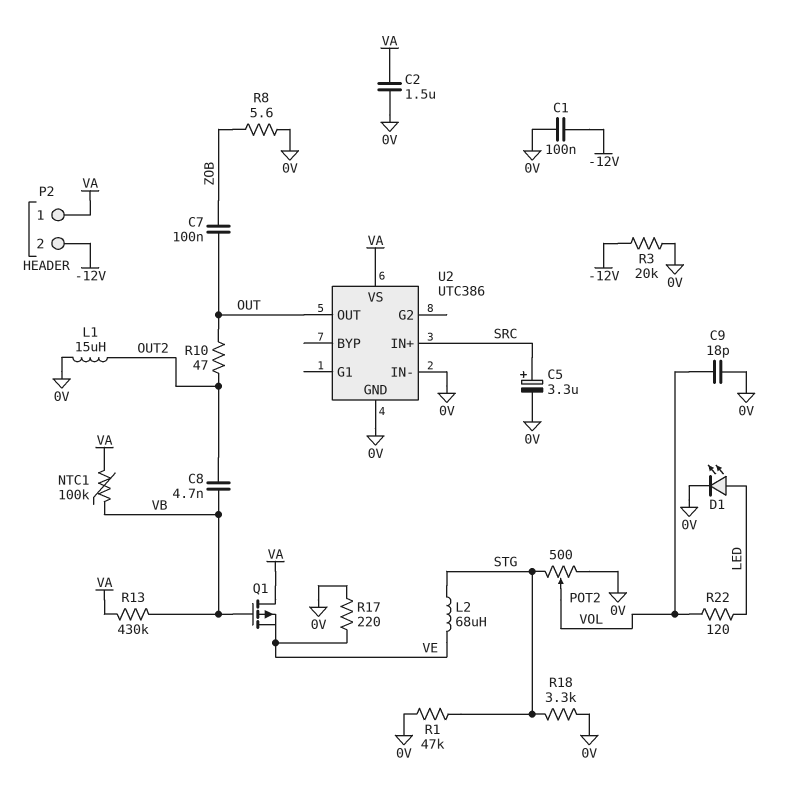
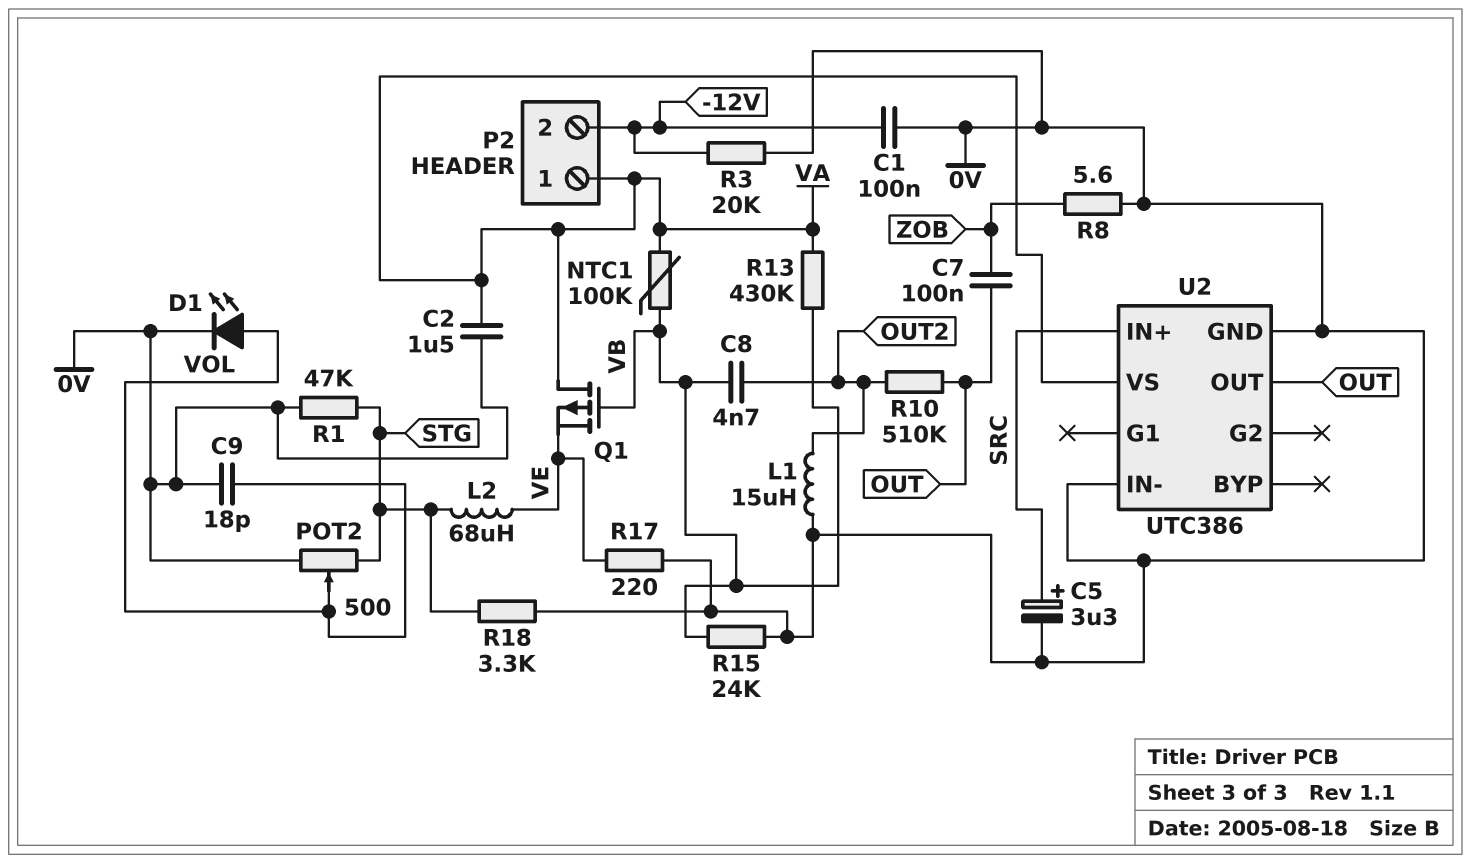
D1: LED (A LED, K 0V) -> LED (A VOL, K 0V)
R10: 47 (OUT, OUT2) -> 510k (OUT, OUT2)
R15: none -> 24k (0V, VB)
R22: 120 (LED, VOL) -> none

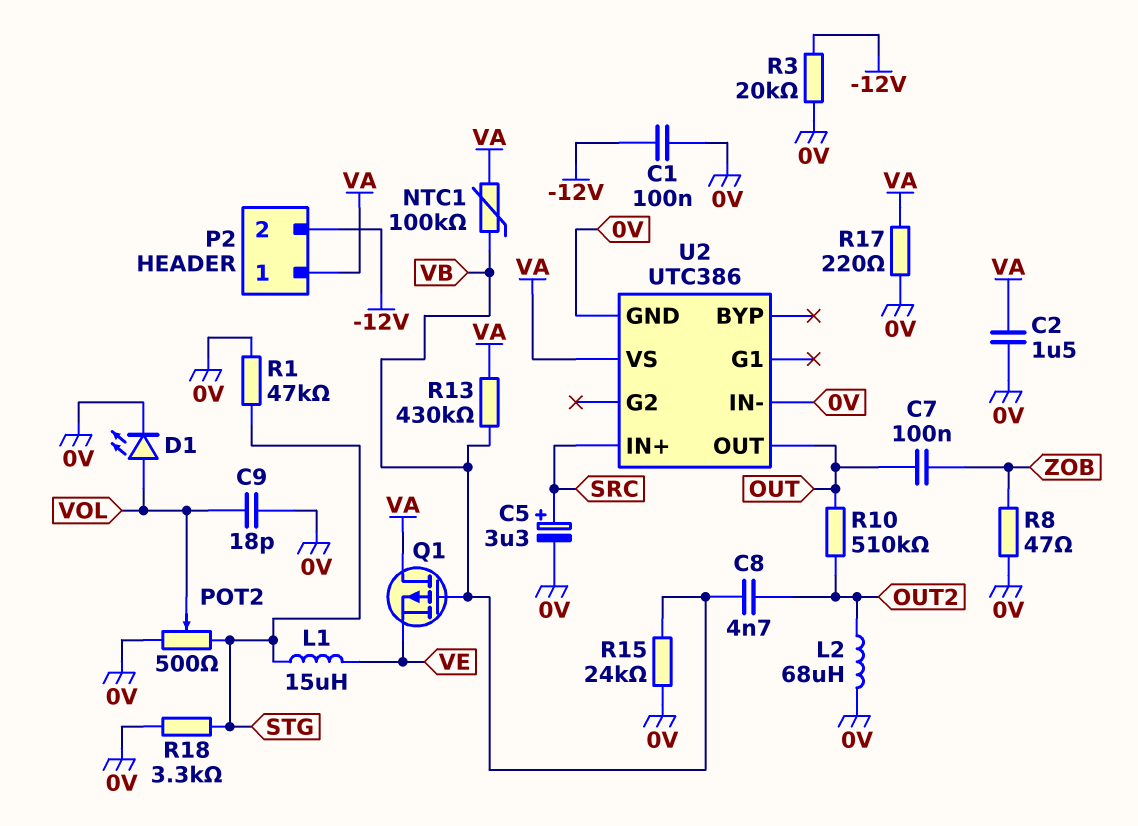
L1: 15uH (0V, OUT2) -> 15uH (STG, VE)
L2: 68uH (STG, VE) -> 68uH (0V, OUT2)
R8: 5.6 (0V, ZOB) -> 47 (0V, ZOB)
R17: 220 (0V, VE) -> 220 (0V, VA)

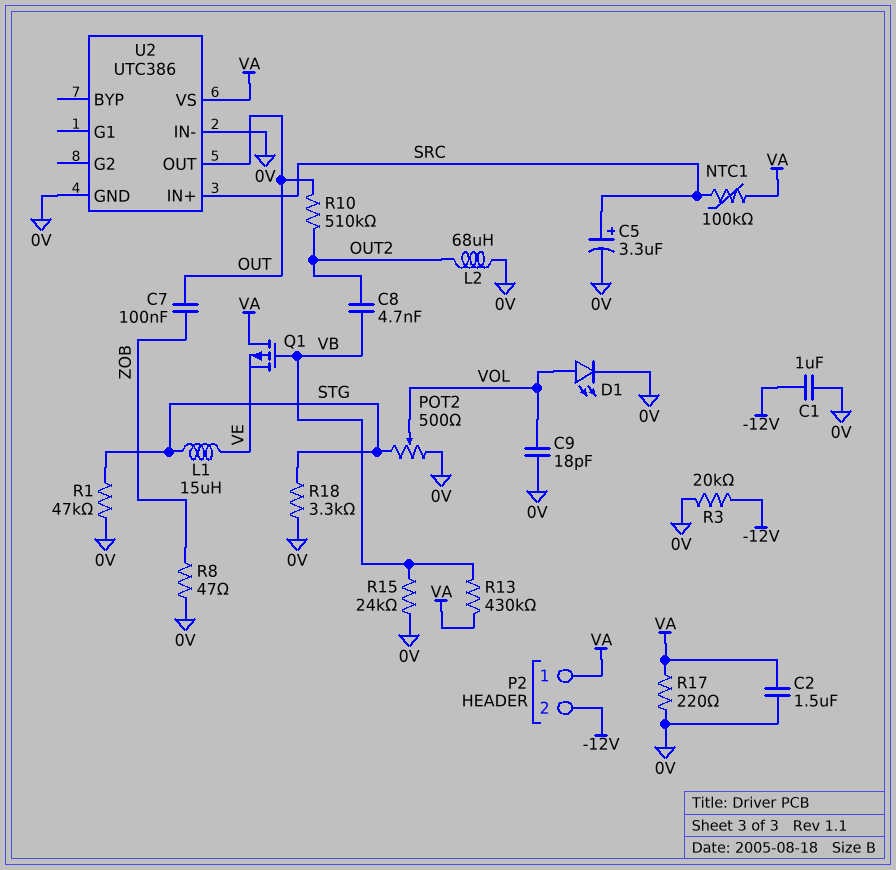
C1: 100nF (-12V, 0V) -> 1uF (-12V, 0V)
NTC1: 100k (VA, VB) -> 100k (SRC, VA)

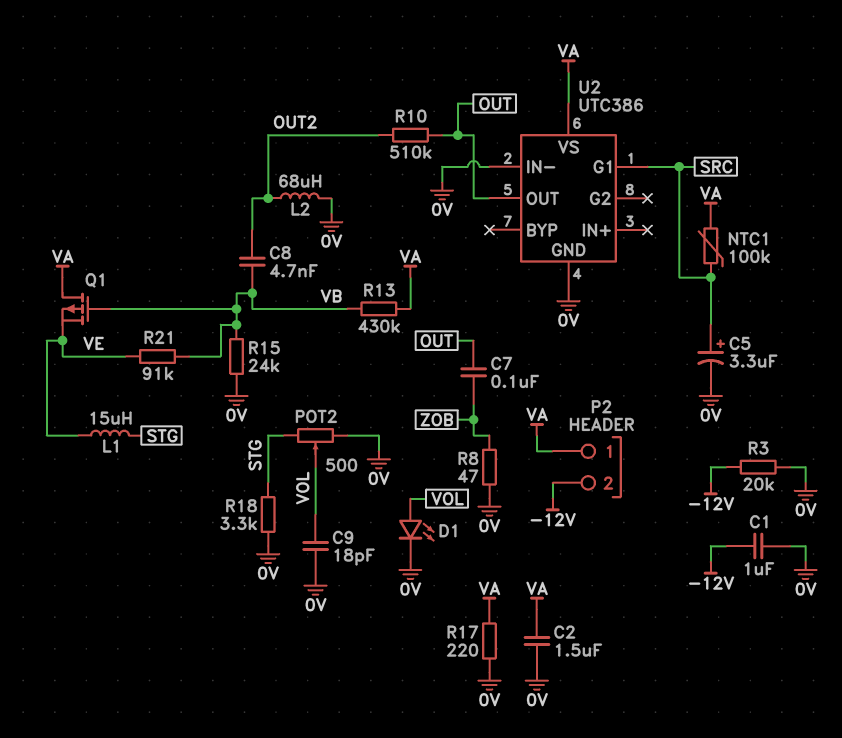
R1: 47k (0V, STG) -> none
R21: none -> 91k (VB, VE)
U2 pin G1: none -> SRC
U2 pin IN+: SRC -> none

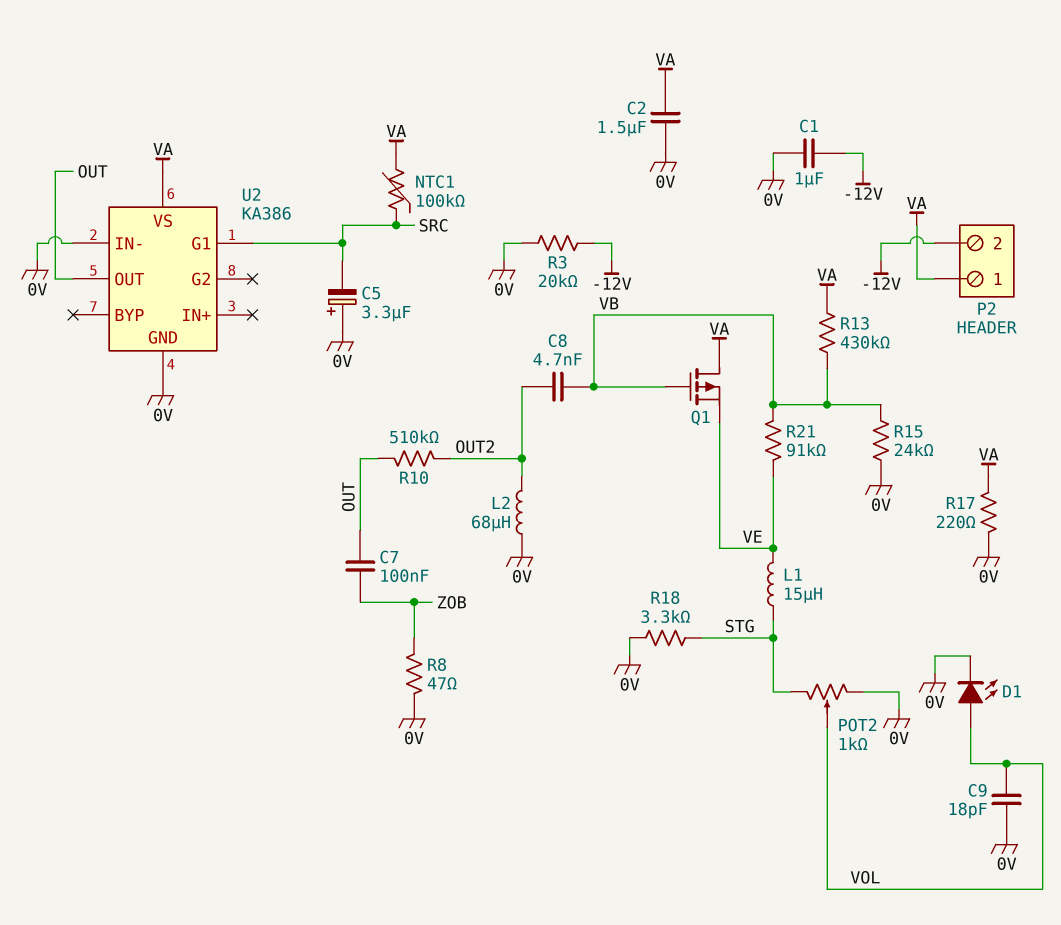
C5: 3.3uF (plus SRC, minus 0V) -> 3.3uF (plus 0V, minus SRC)
POT2: 500 (0V, STG, wiper VOL) -> 1k (0V, STG, wiper VOL)
U2: UTC386 -> KA386

